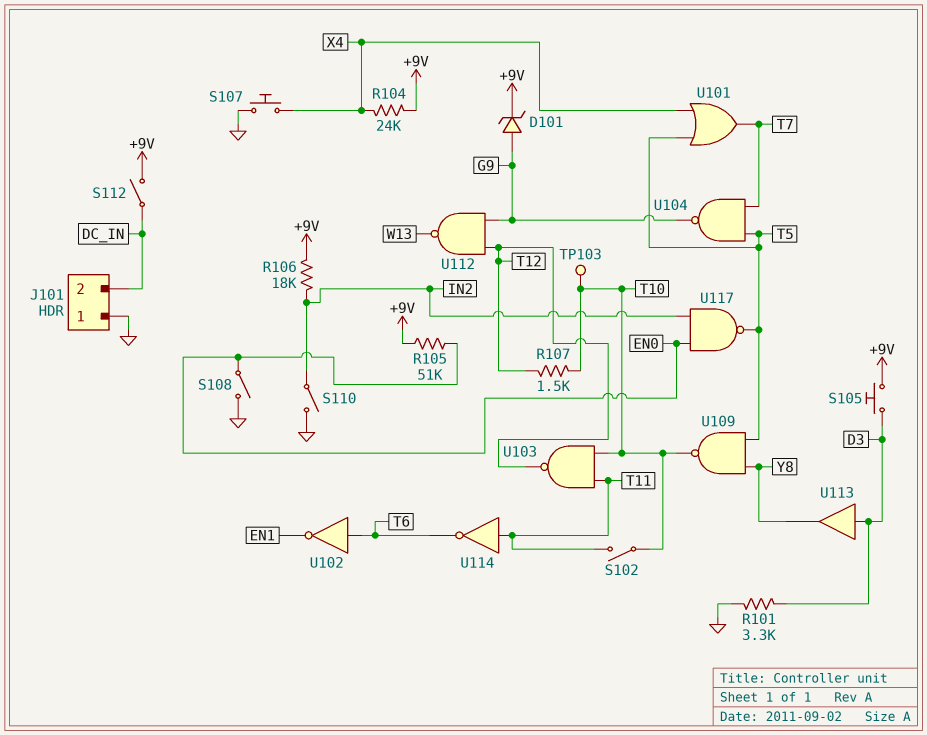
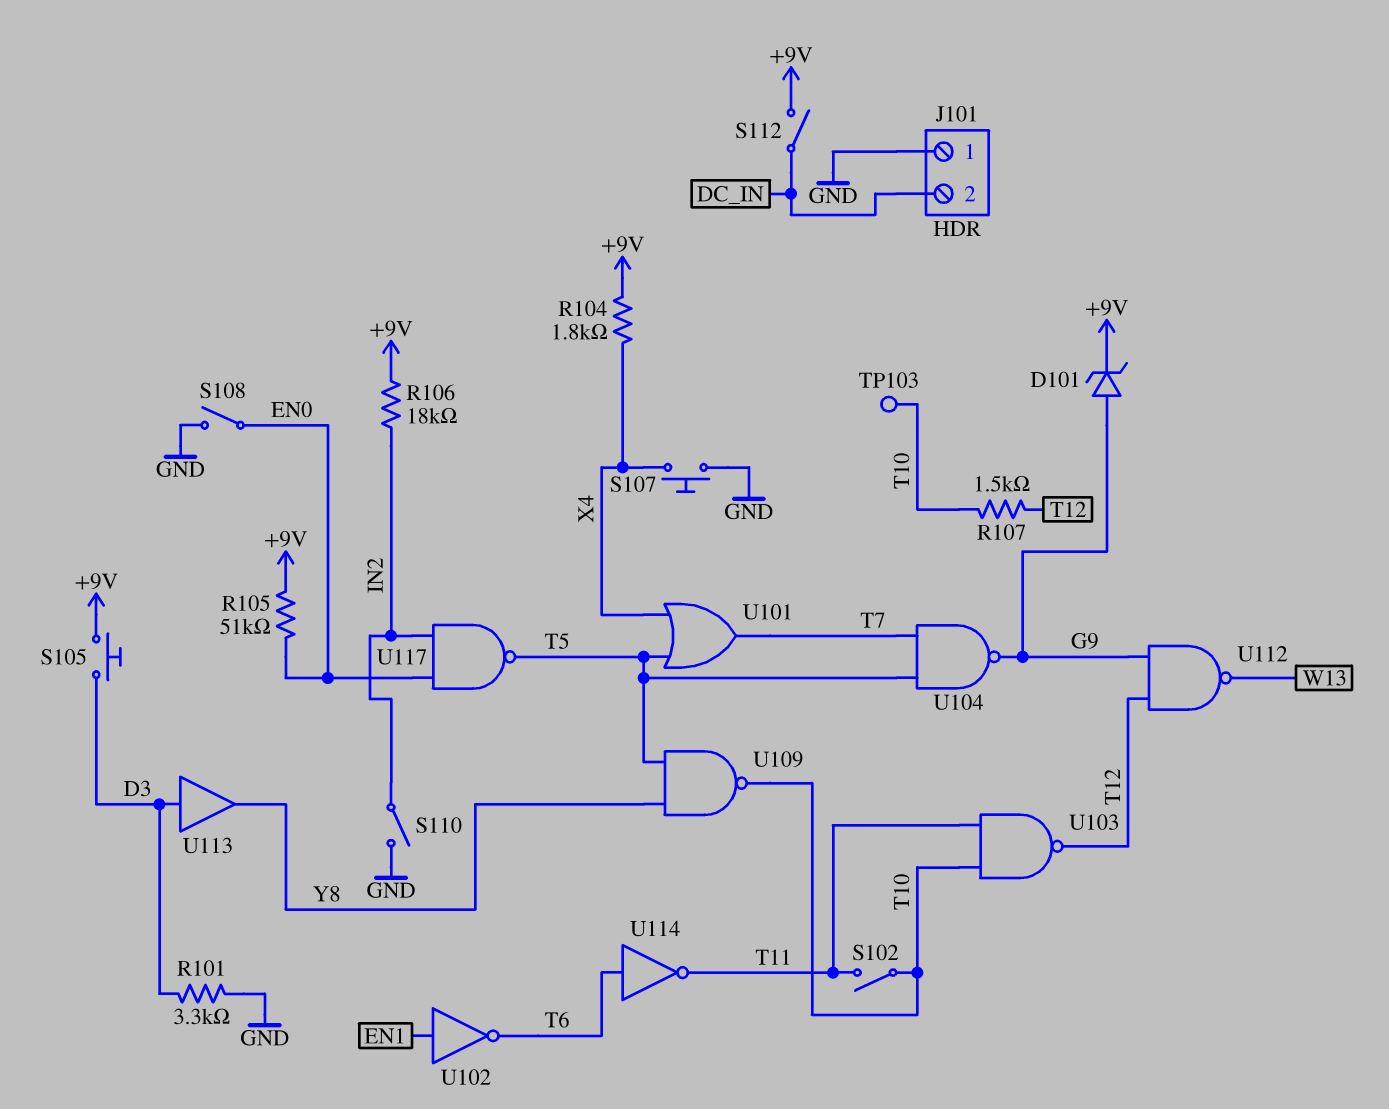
R104: 24k (+9V, X4) -> 1.8k (+9V, X4)
U102: NOT (in T6, out EN1) -> NOT (in EN1, out T6)
U114: NOT (in T11, out T6) -> NOT (in T6, out T11)

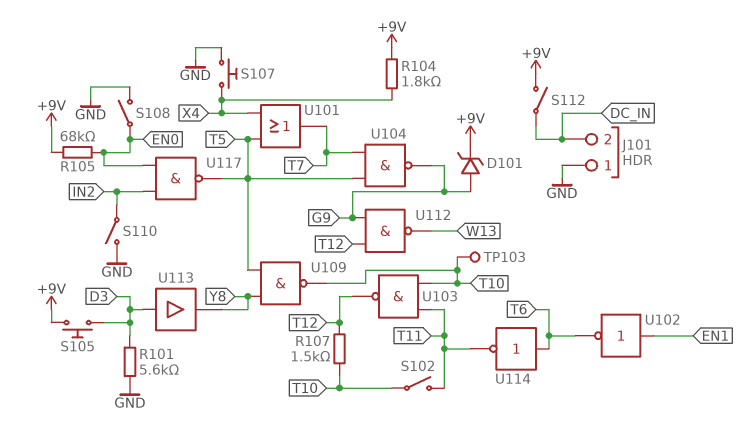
R101: 3.3k (D3, GND) -> 5.6k (D3, GND)
R105: 51k (+9V, EN0) -> 68k (+9V, EN0)
R106: 18k (+9V, IN2) -> none

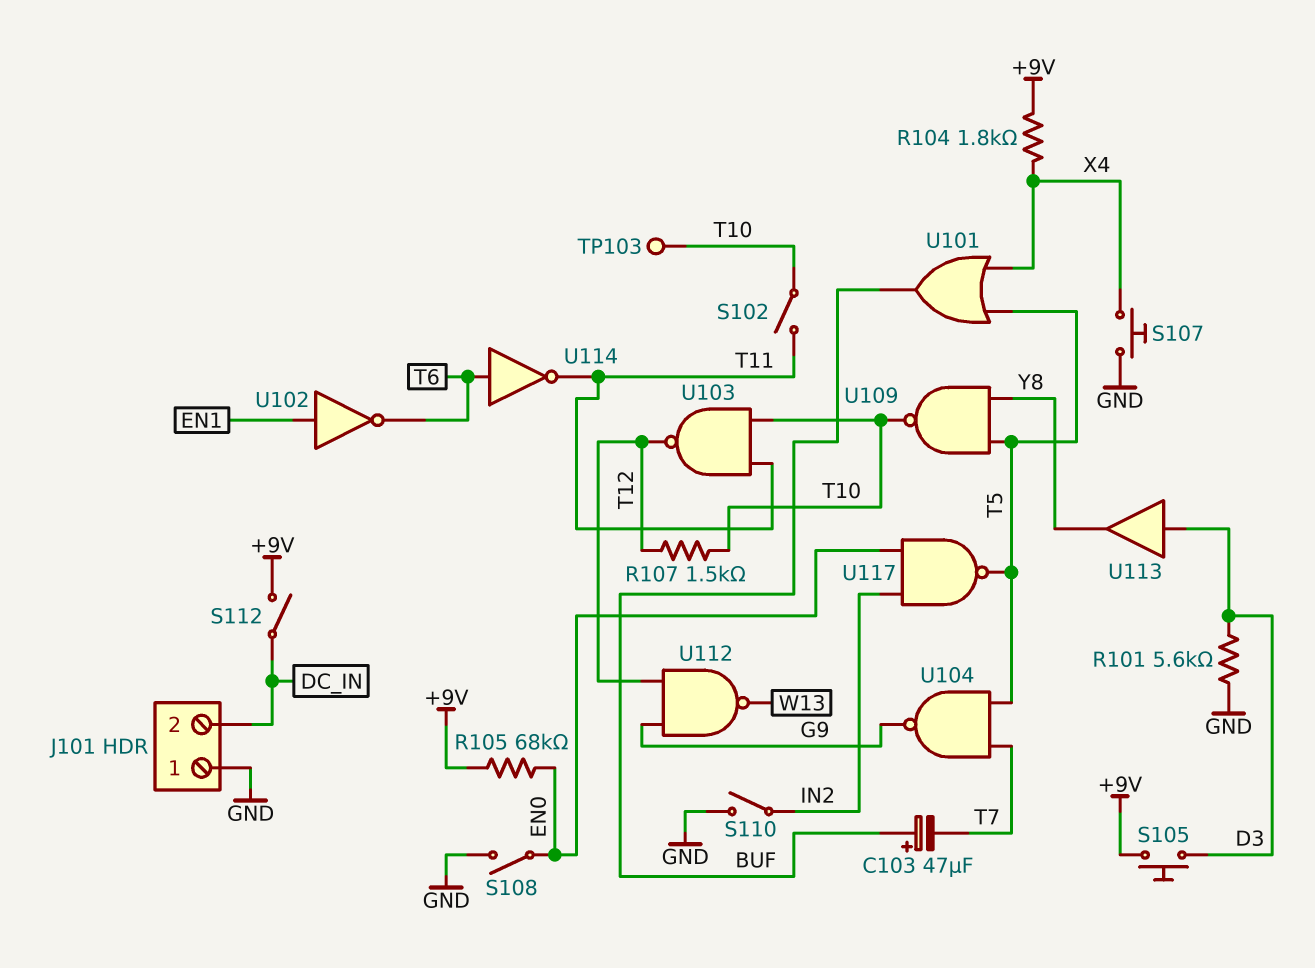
C103: none -> 47uF (plus BUF, minus T7)
D101: zener (A G9, K +9V) -> none
U101: OR (in T5, in X4, out T7) -> OR (in T5, in X4, out BUF)

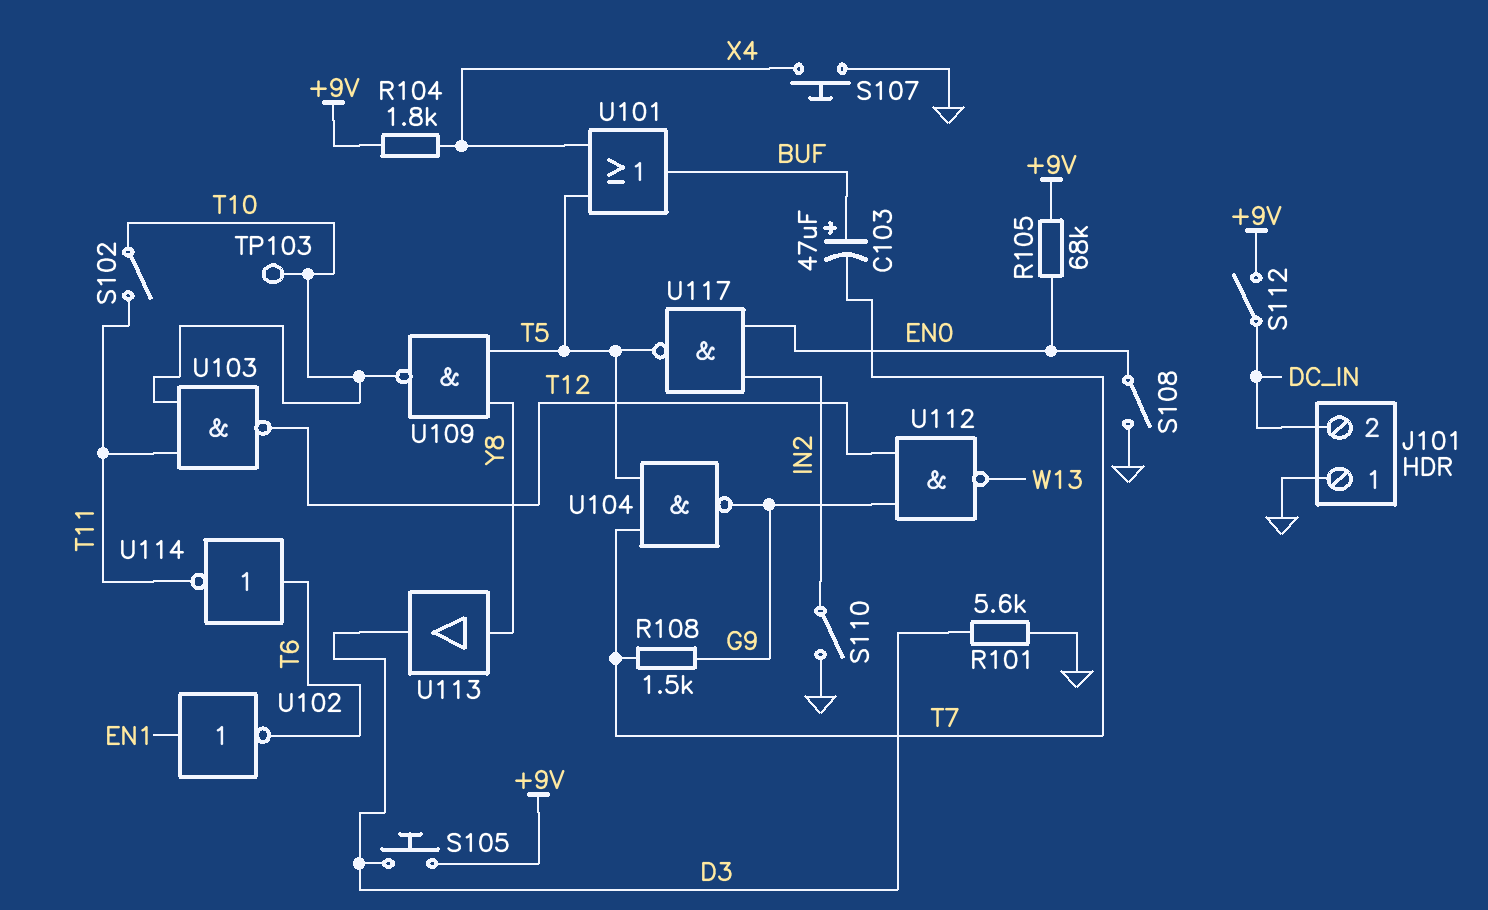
R107: 1.5k (T10, T12) -> none
R108: none -> 1.5k (G9, T7)
U113: buffer (in D3, out Y8) -> buffer (in Y8, out D3)

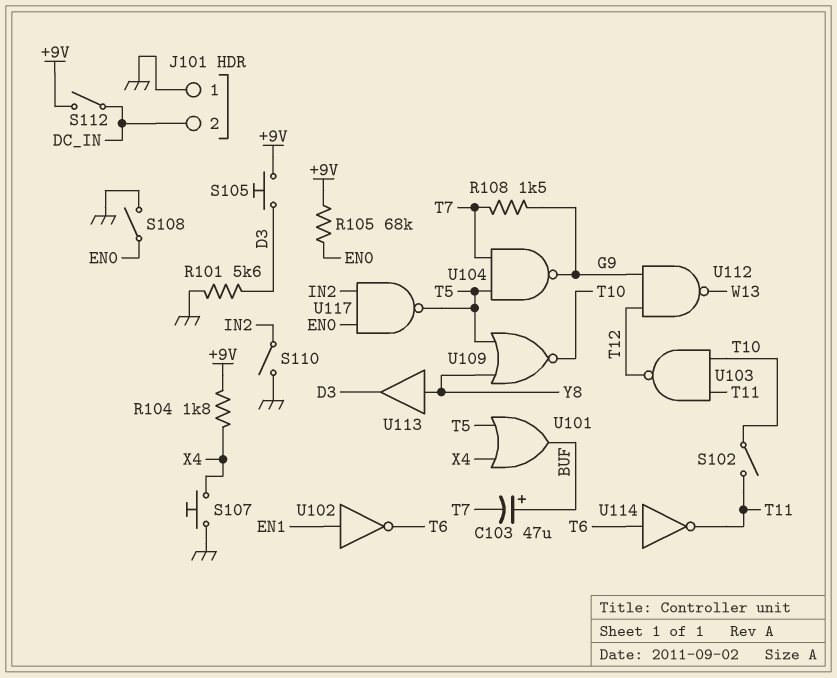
TP103: test point (T10) -> none
U109: NAND (in T5, in Y8, out T10) -> NOR (in T5, in Y8, out T10)

